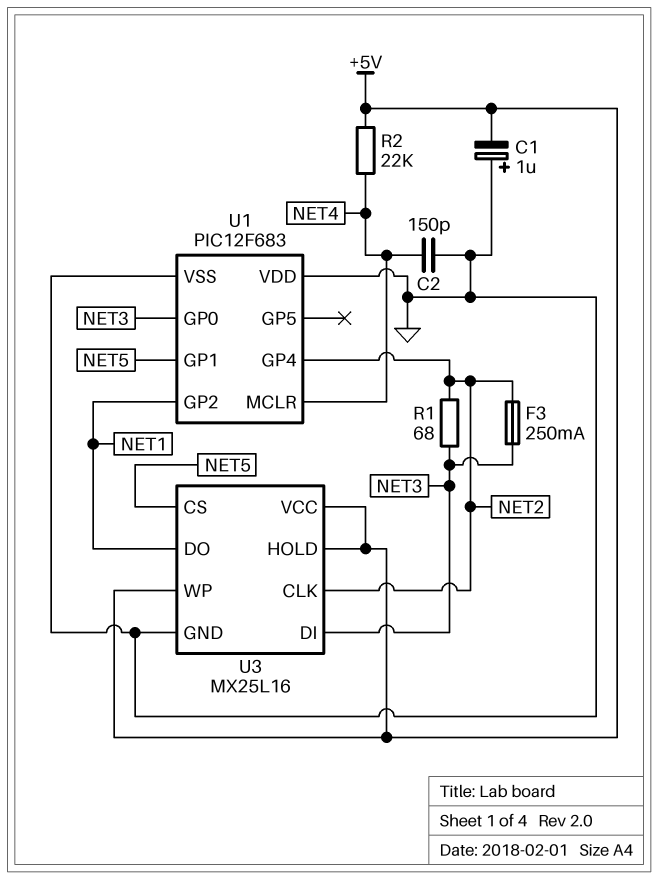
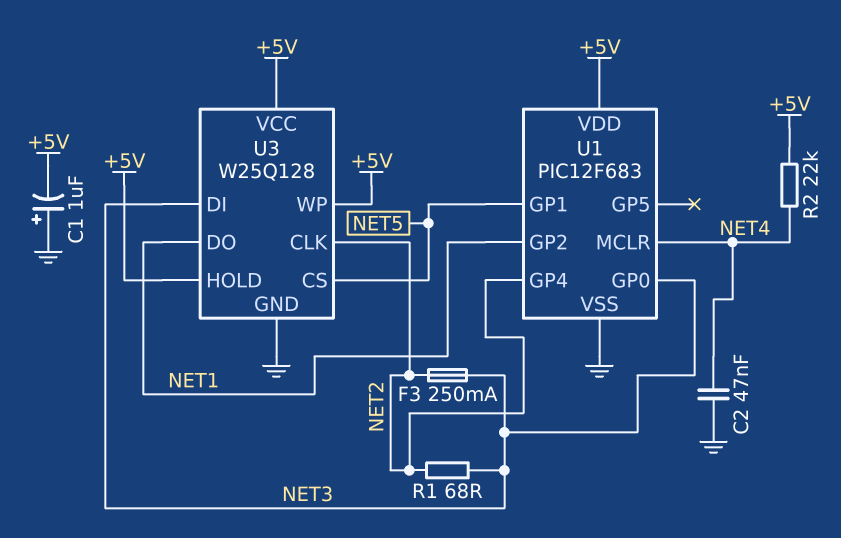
C2: 150pF (GND, NET4) -> 47nF (GND, NET4)
U1 pin VDD: GND -> +5V
U3: MX25L16 -> W25Q128

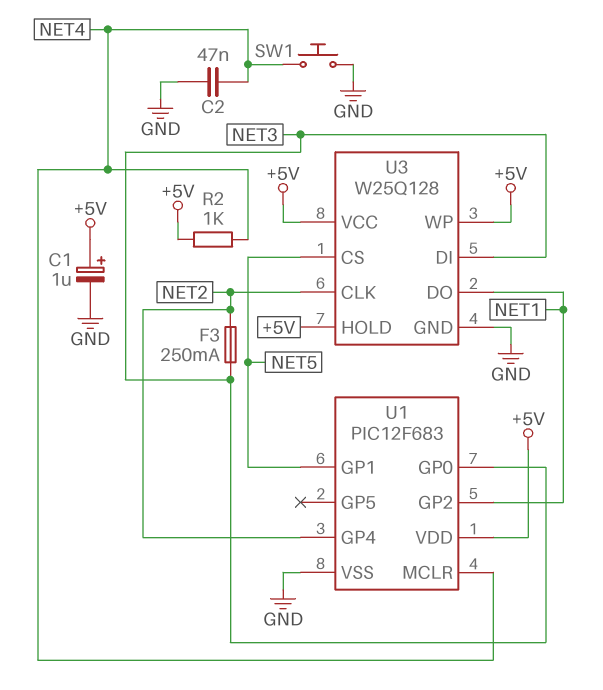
C1: 1uF (plus GND, minus +5V) -> 1uF (plus +5V, minus GND)
R1: 68 (NET2, NET3) -> none
R2: 22k (+5V, NET4) -> 1k (+5V, NET4)
SW1: none -> button (GND, NET4)

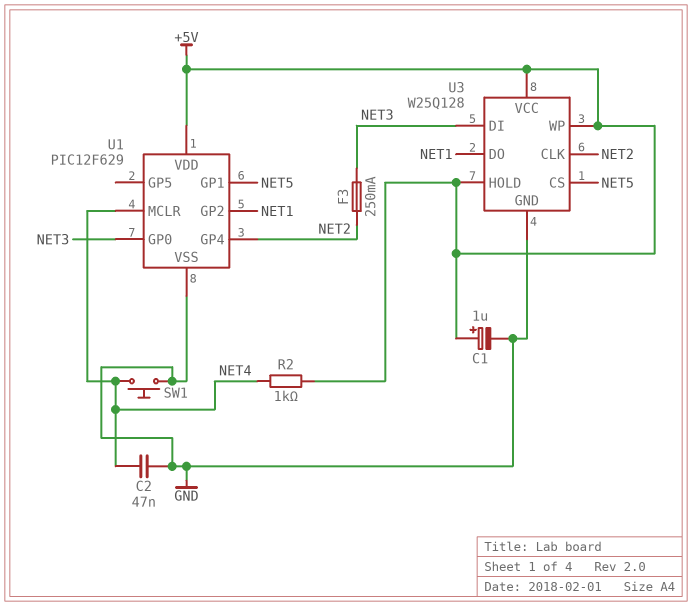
U1: PIC12F683 -> PIC12F629

